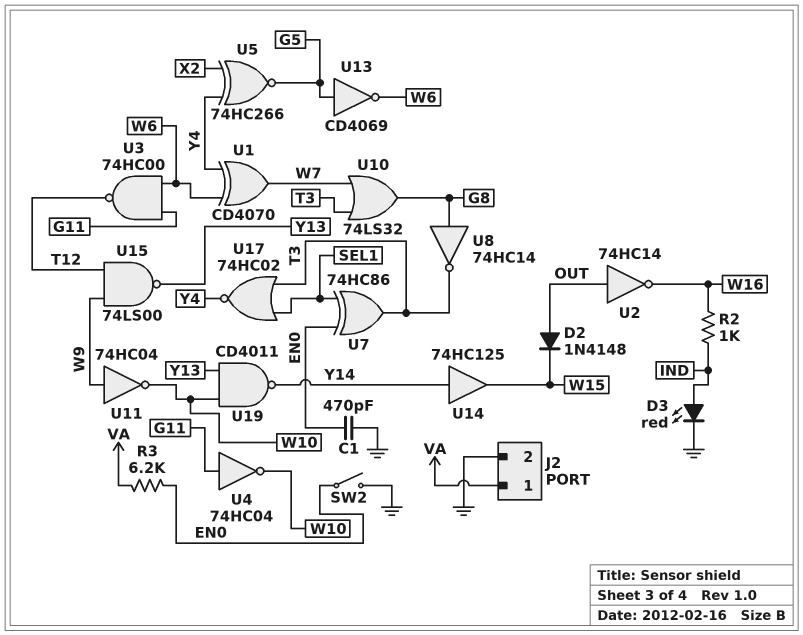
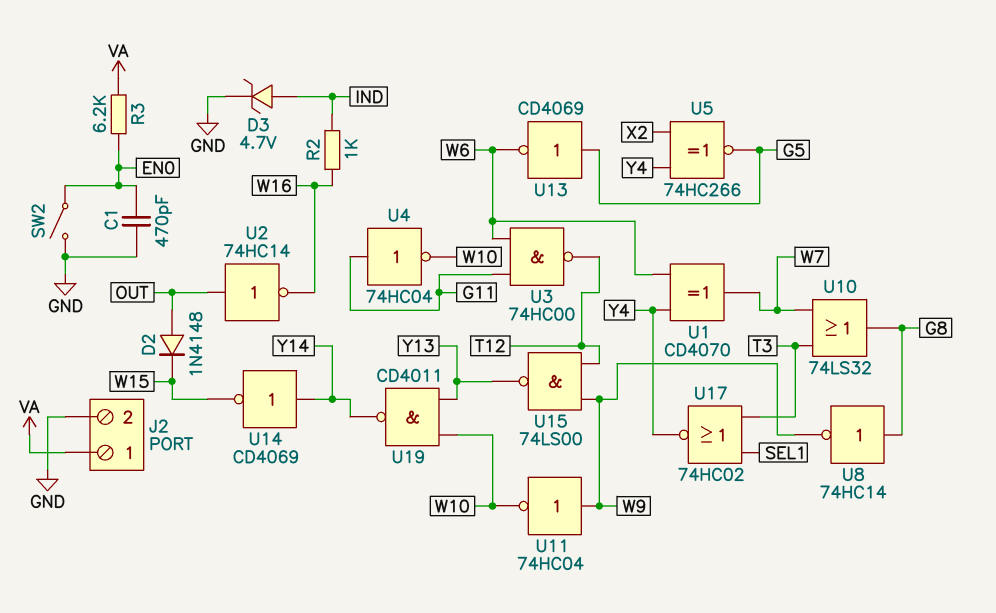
D3: LED red (A IND, K GND) -> zener 4.7V (A IND, K GND)
U7: XOR 74HC86 (in EN0, in SEL1, out T3) -> none
U8: NOT 74HC14 (in G8, out T3) -> NOT 74HC14 (in G8, out W9)
U14: buffer 74HC125 (in Y14, out W15) -> NOT CD4069 (in Y14, out W15)

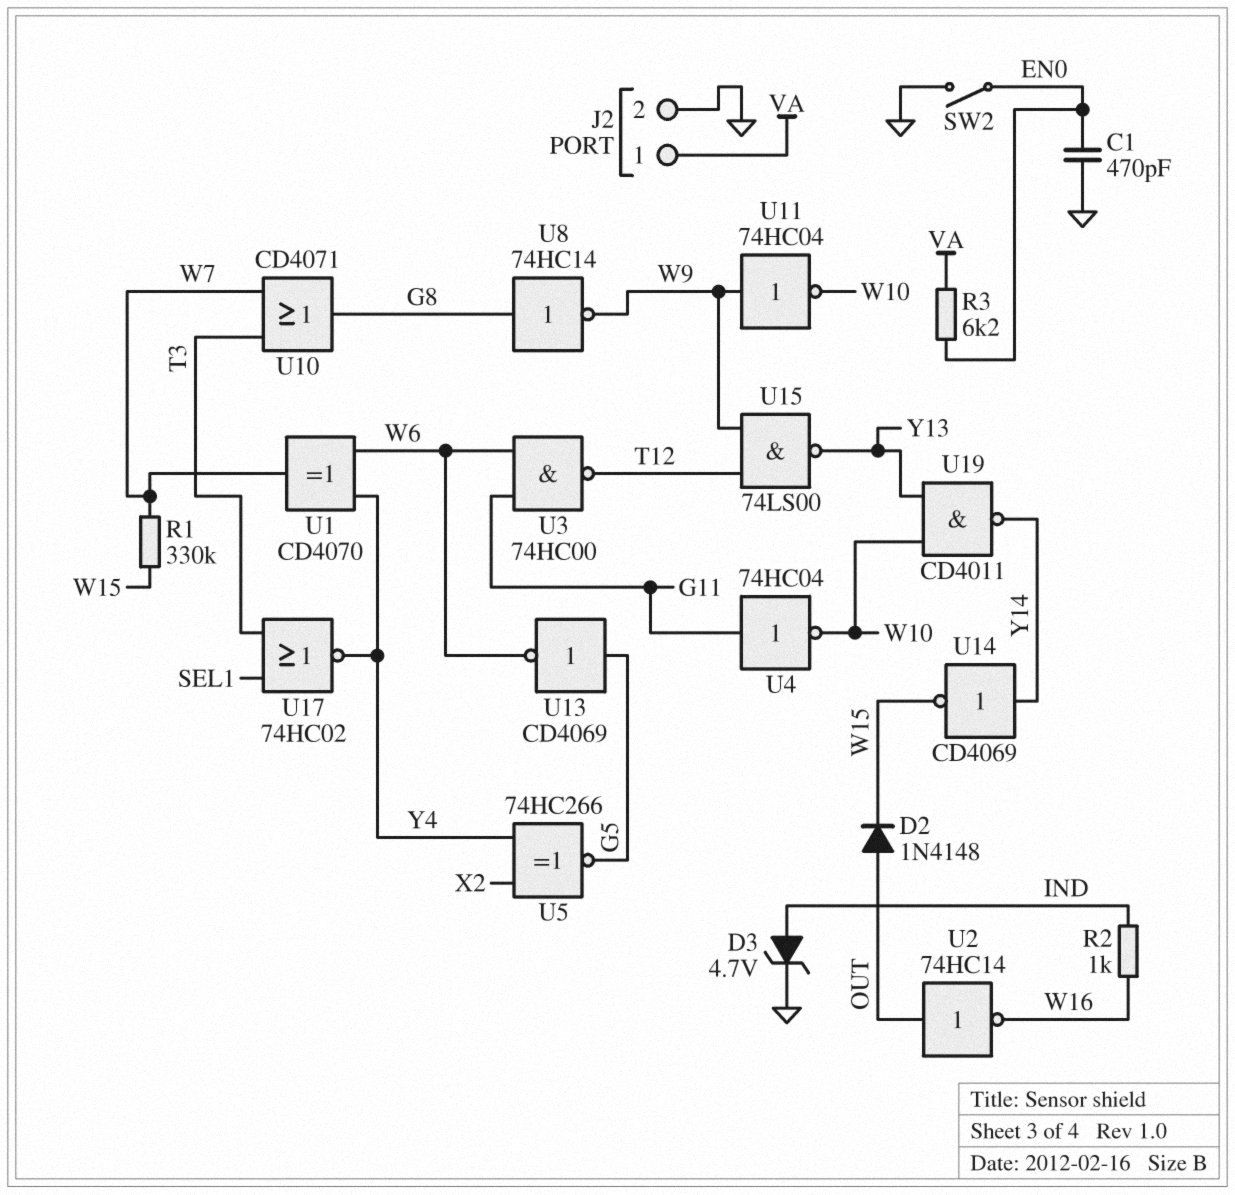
R1: none -> 330k (W7, W15)
U10: OR 74LS32 (in T3, in W7, out G8) -> OR CD4071 (in T3, in W7, out G8)

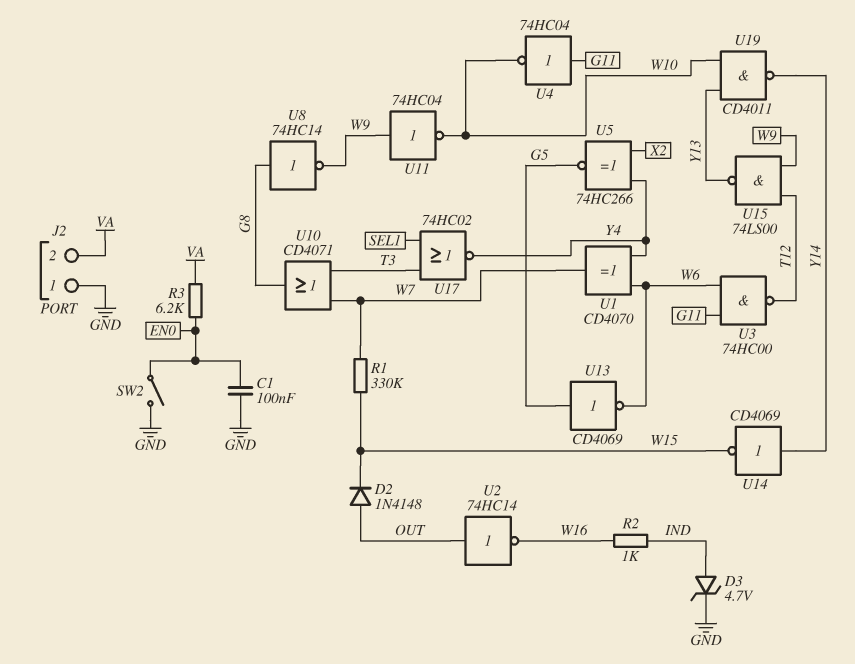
C1: 470pF (EN0, GND) -> 100nF (EN0, GND)
J2 pin 1: VA -> GND
J2 pin 2: GND -> VA

